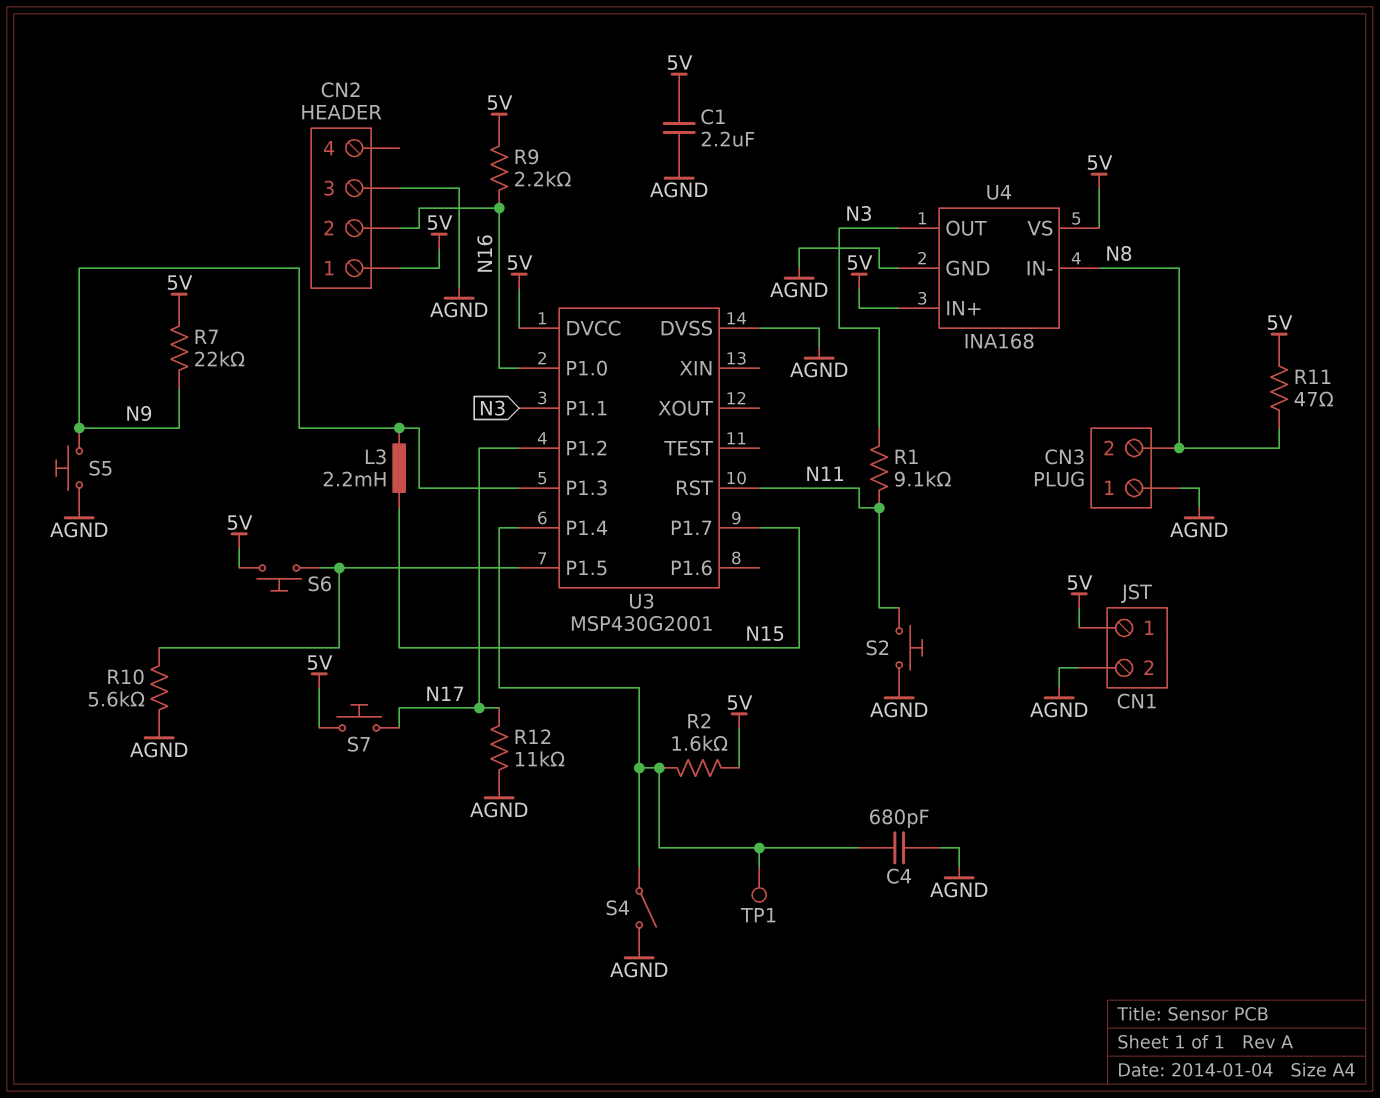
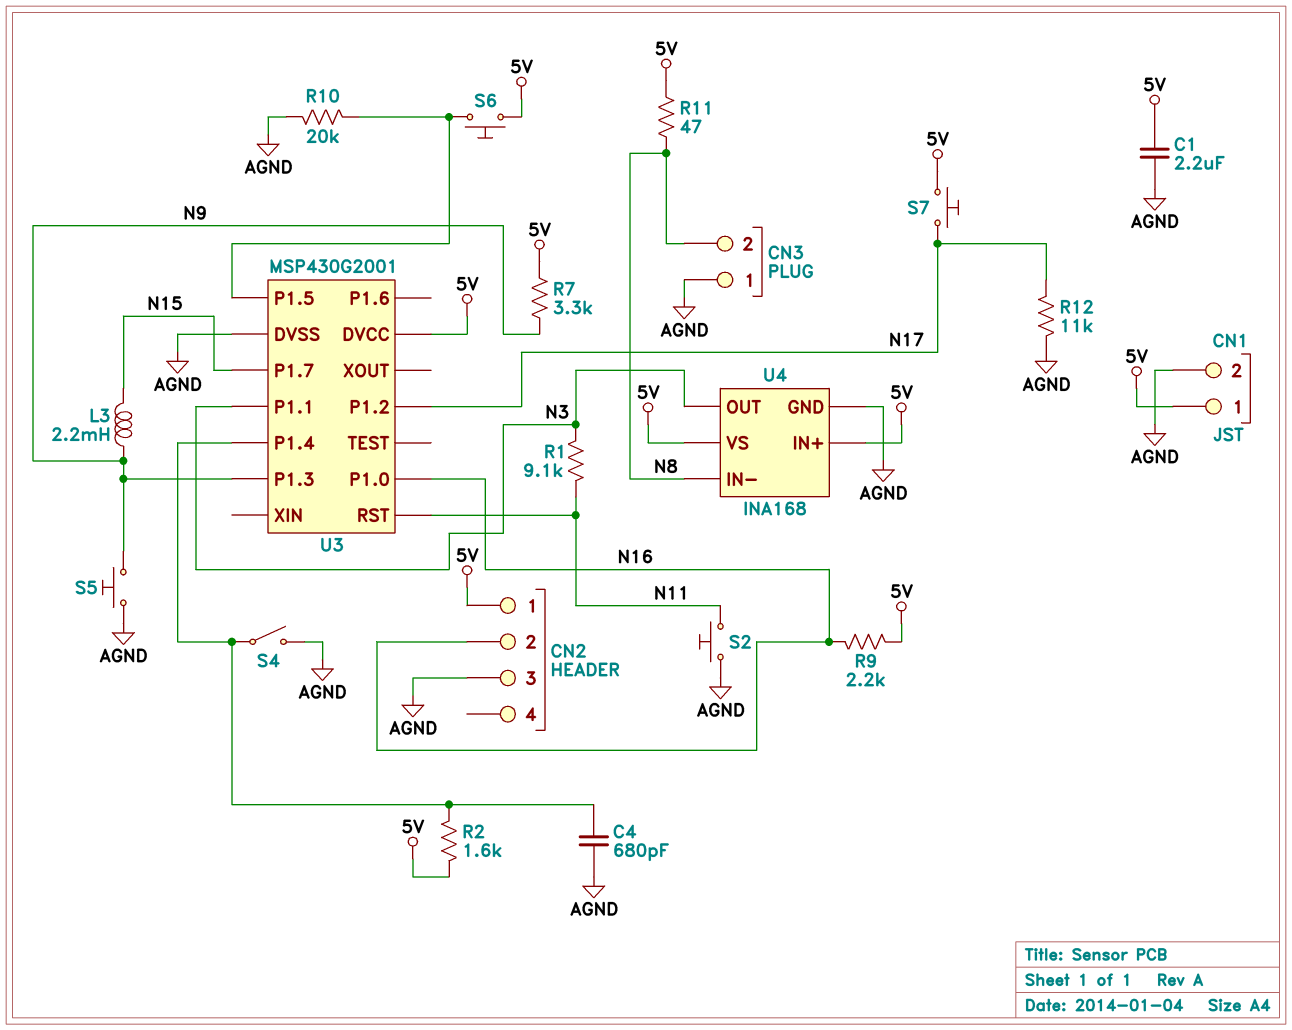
R7: 22k (5V, N9) -> 3.3k (5V, N9)
R10: 5.6k (AGND, U3/P1.5) -> 20k (AGND, U3/P1.5)
TP1: test point (U3/P1.4) -> none

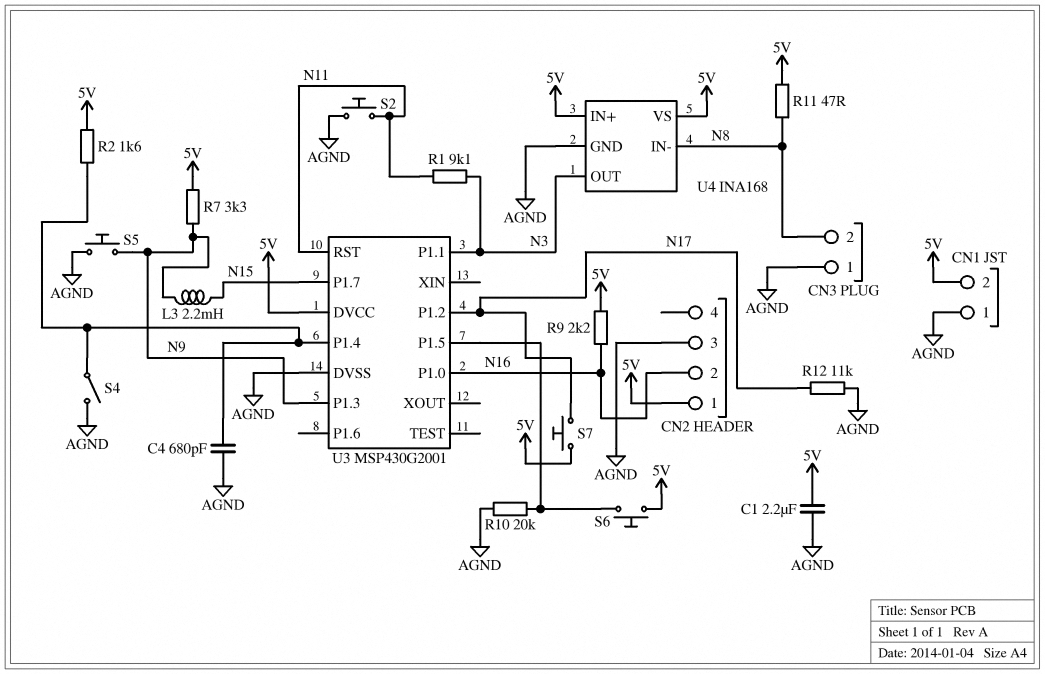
CN1 pin 1: 5V -> AGND
CN1 pin 2: AGND -> 5V

